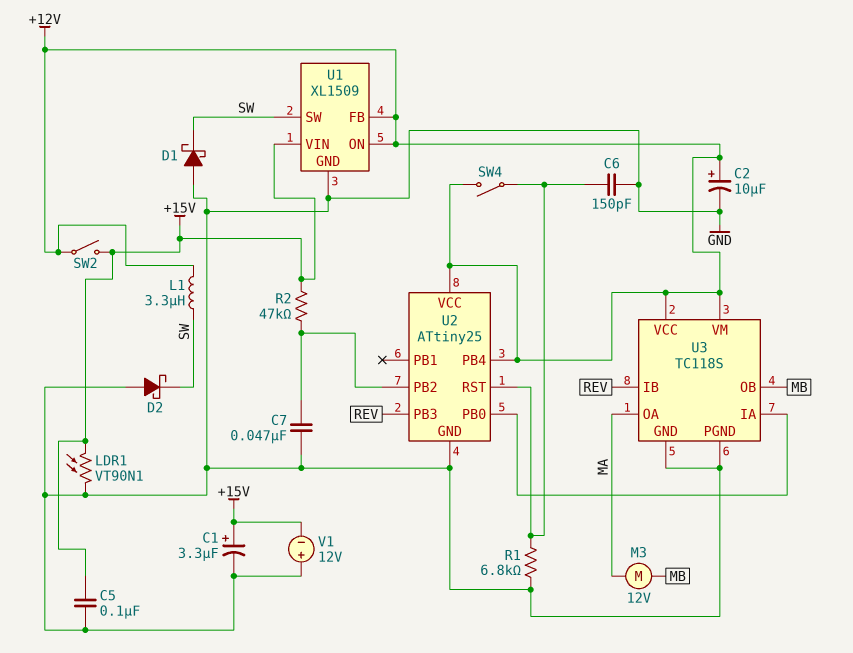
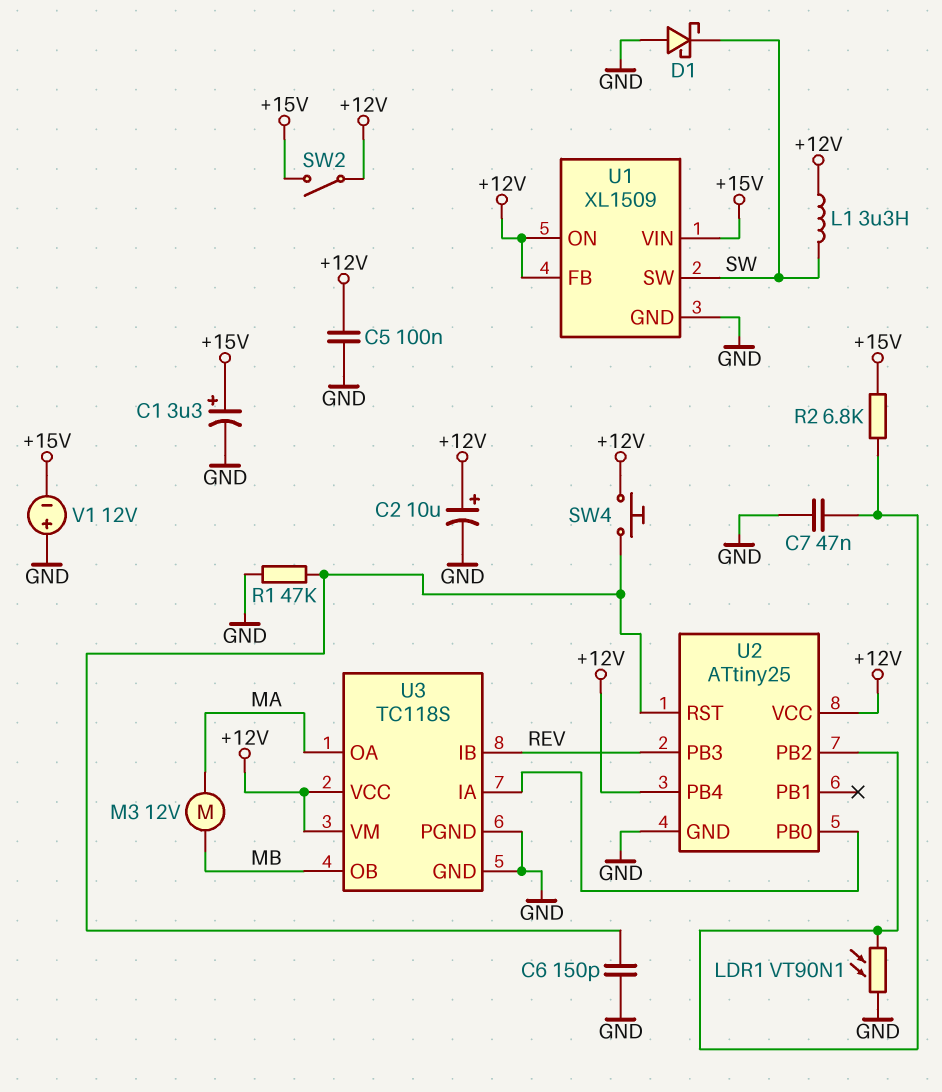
C5: 100nF (+15V, GND) -> 100nF (+12V, GND)
D2: schottky (A GND, K SW) -> none
LDR1: VT90N1 (+15V, GND) -> VT90N1 (GND, U2/PB2)
R1: 6.8k (GND, U2/RST) -> 47k (GND, U2/RST)
R2: 47k (+15V, U2/PB2) -> 6.8k (+15V, U2/PB2)
SW4: switch (+12V, U2/RST) -> button (+12V, U2/RST)

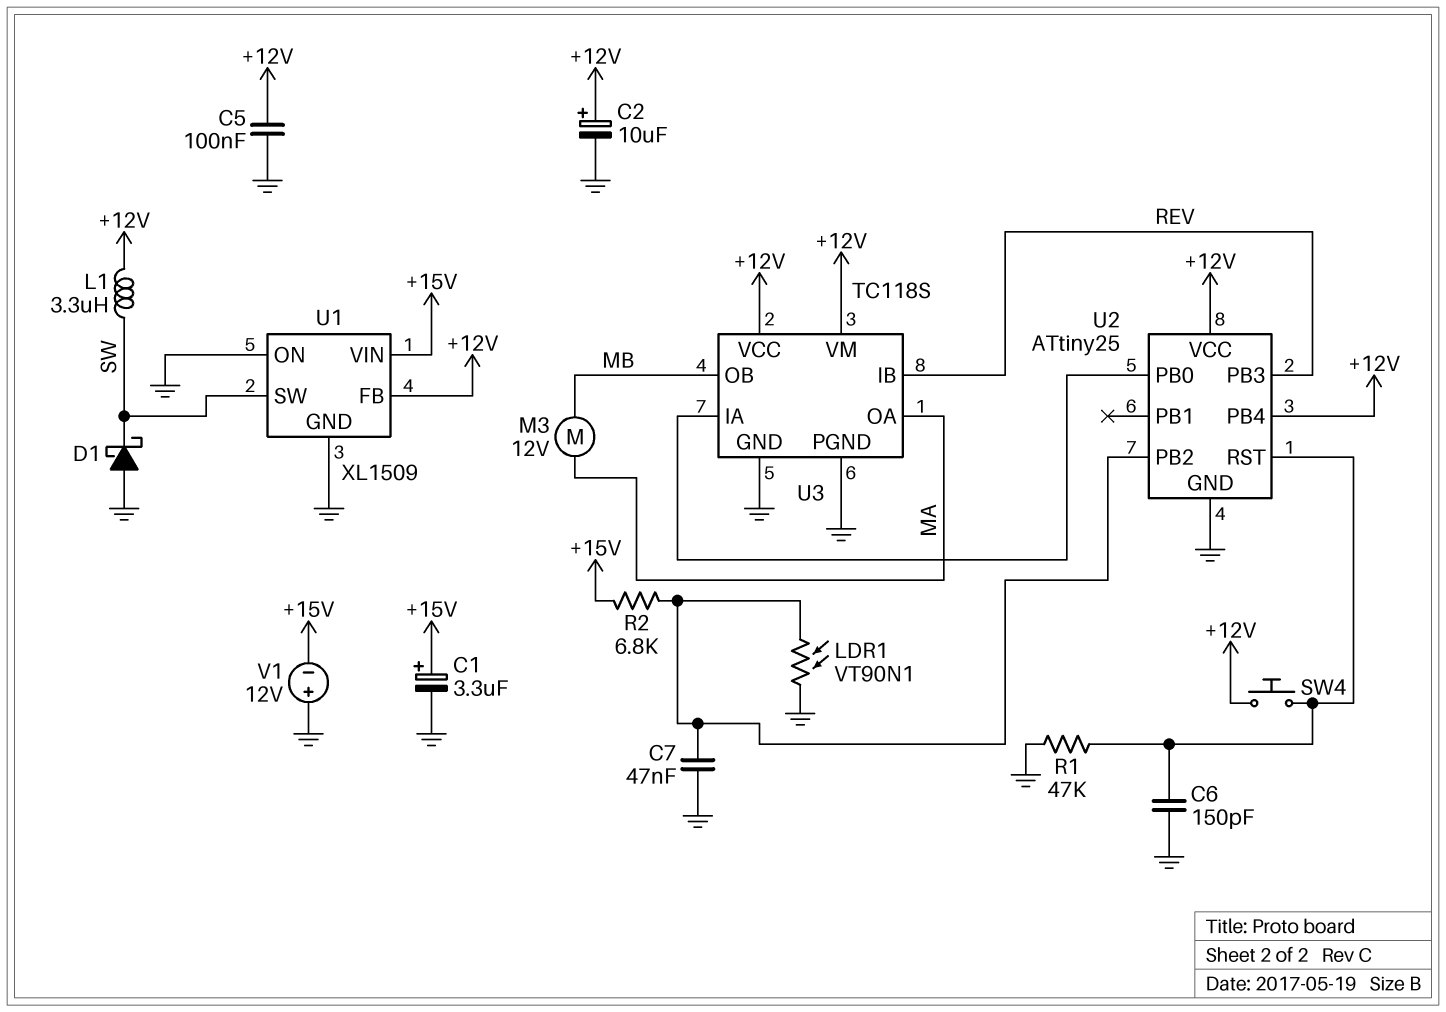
SW2: switch (+12V, +15V) -> none
U1 pin ON: +12V -> GND

